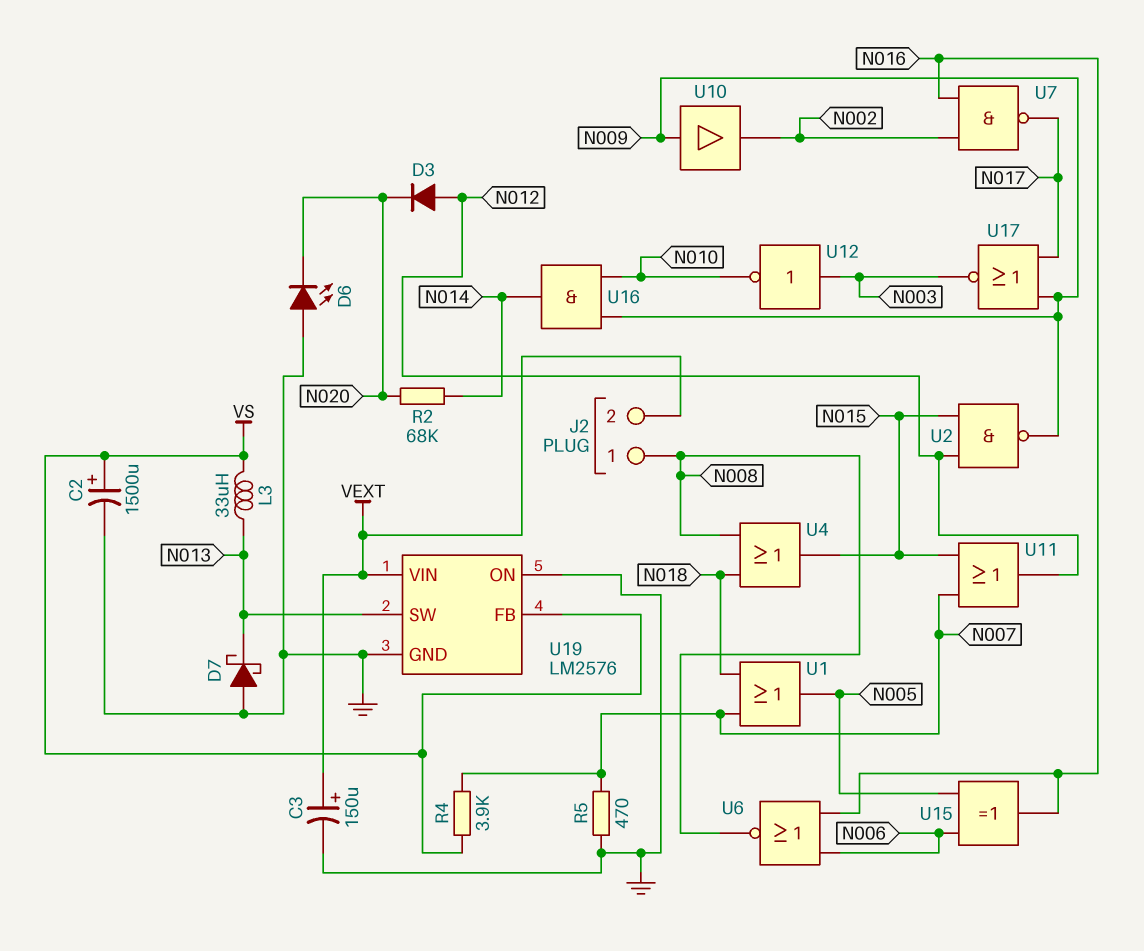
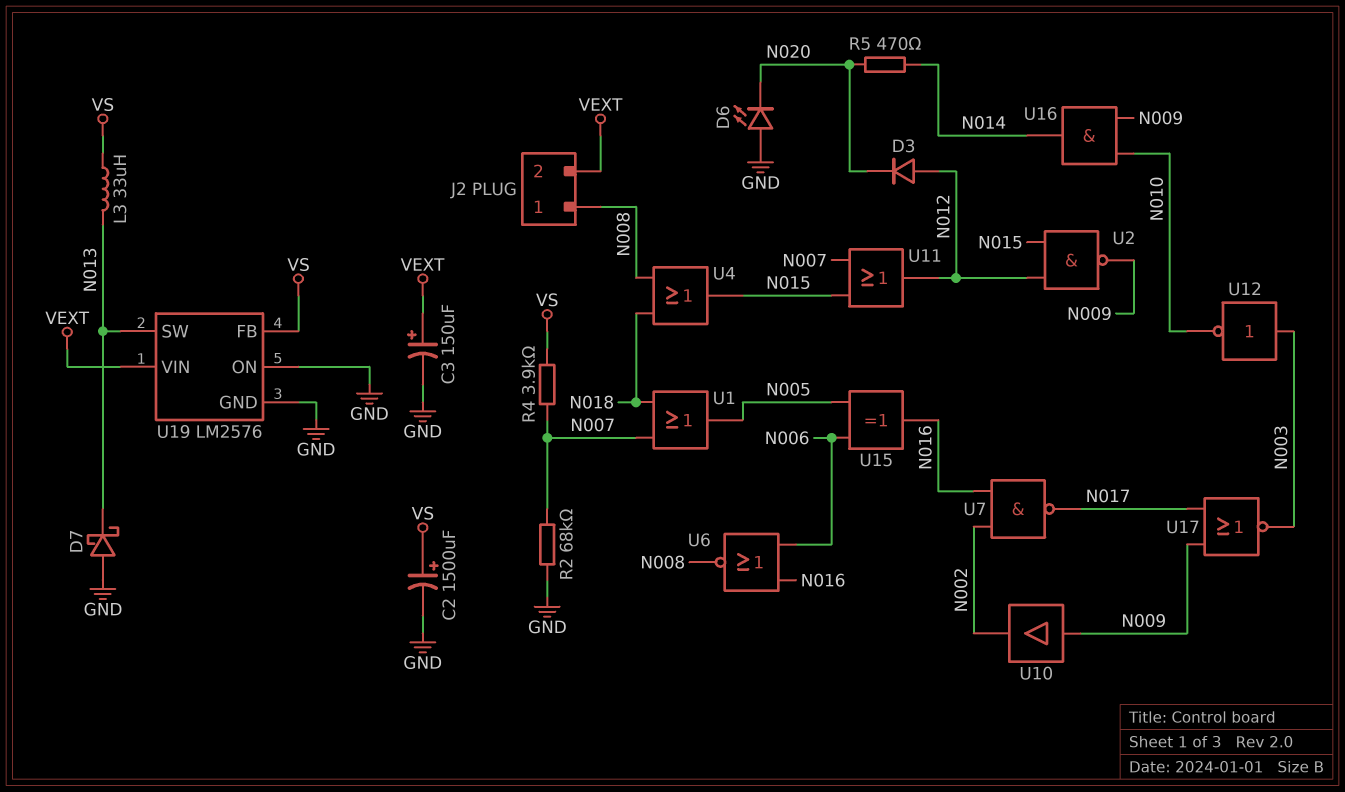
R2: 68k (N014, N020) -> 68k (GND, N007)
R5: 470 (GND, N007) -> 470 (N014, N020)

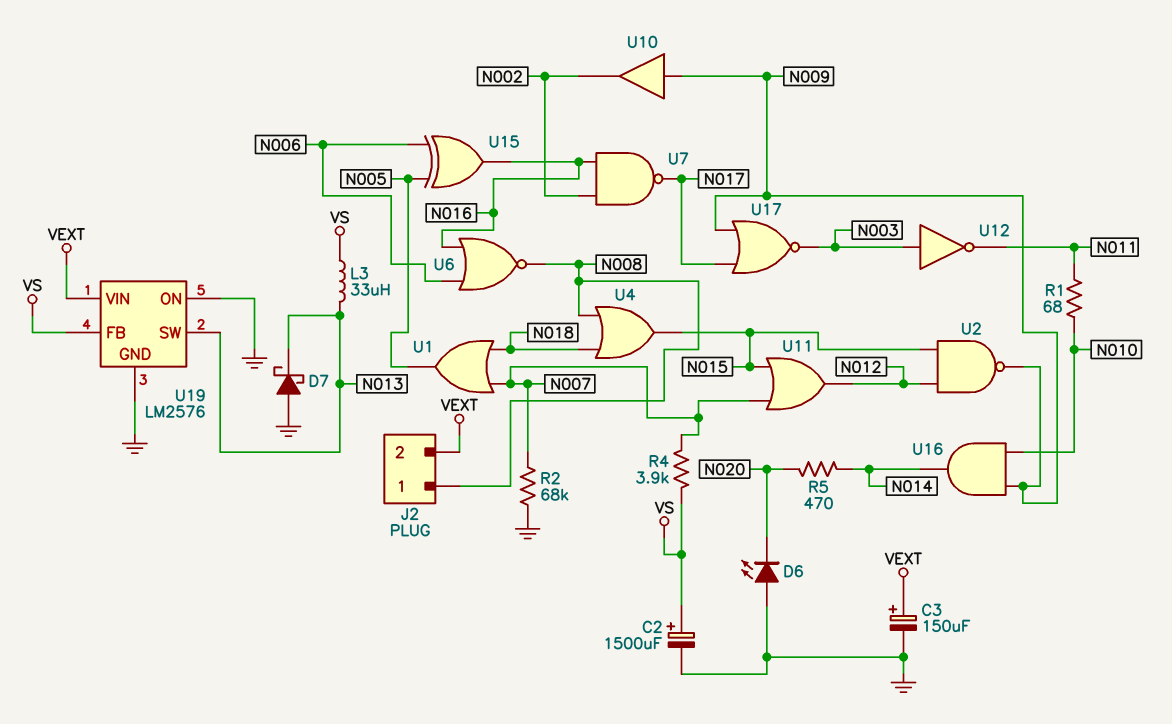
D3: diode (A N012, K N020) -> none
R1: none -> 68 (N010, N011)
U12: NOT (in N003, out N010) -> NOT (in N003, out N011)

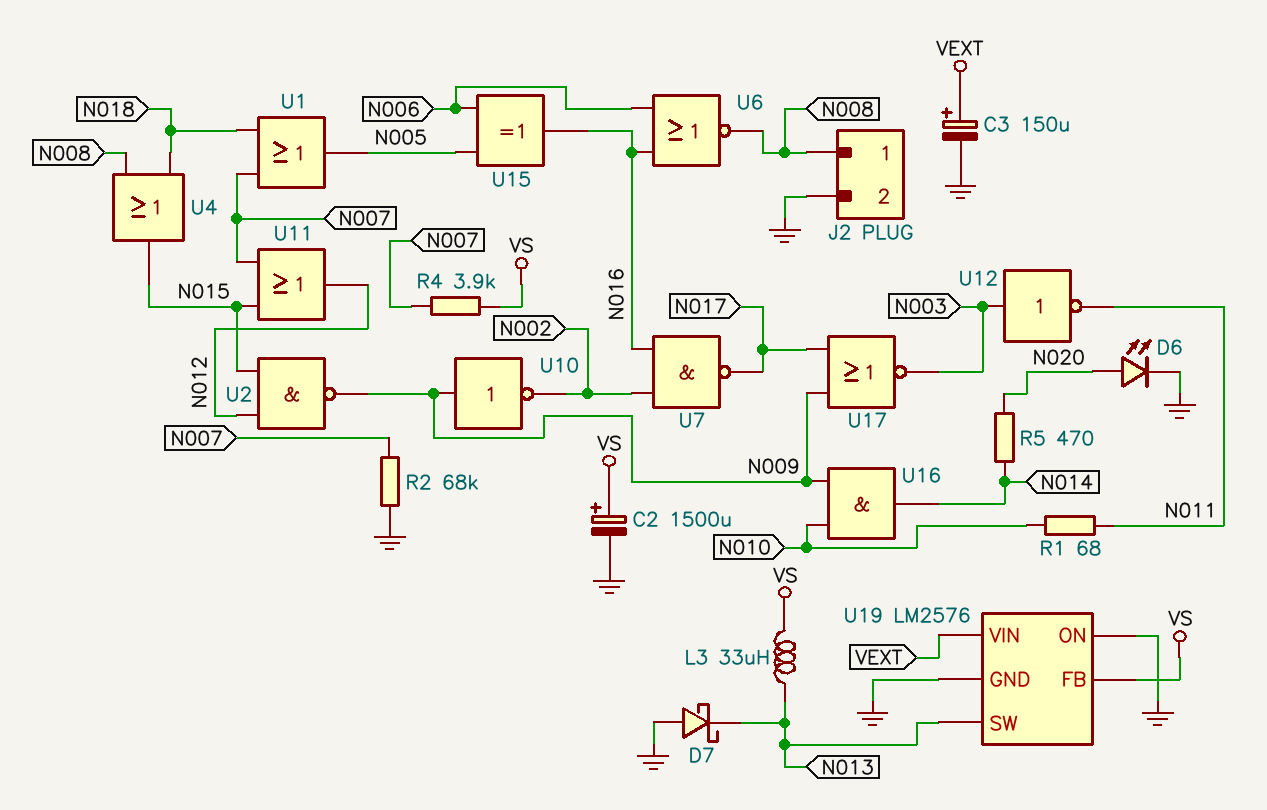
D6: LED (A GND, K N020) -> LED (A N020, K GND)
J2 pin 2: VEXT -> GND
U10: buffer (in N009, out N002) -> NOT (in N009, out N002)

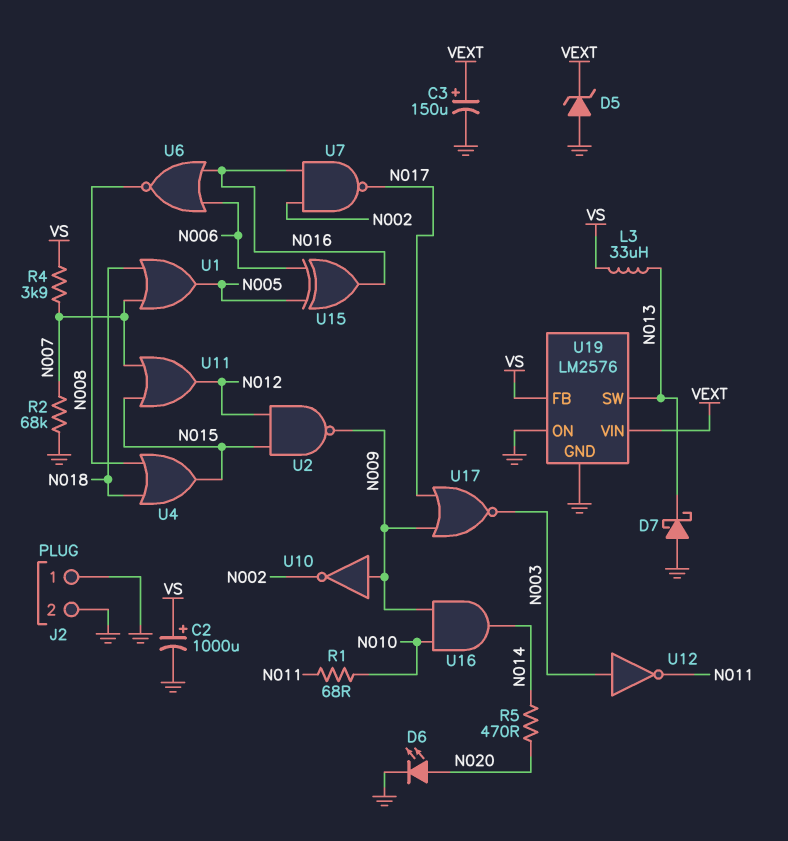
C2: 1500uF (plus VS, minus GND) -> 1000uF (plus VS, minus GND)
D5: none -> zener (A GND, K VEXT)
J2 pin 1: N008 -> GND

